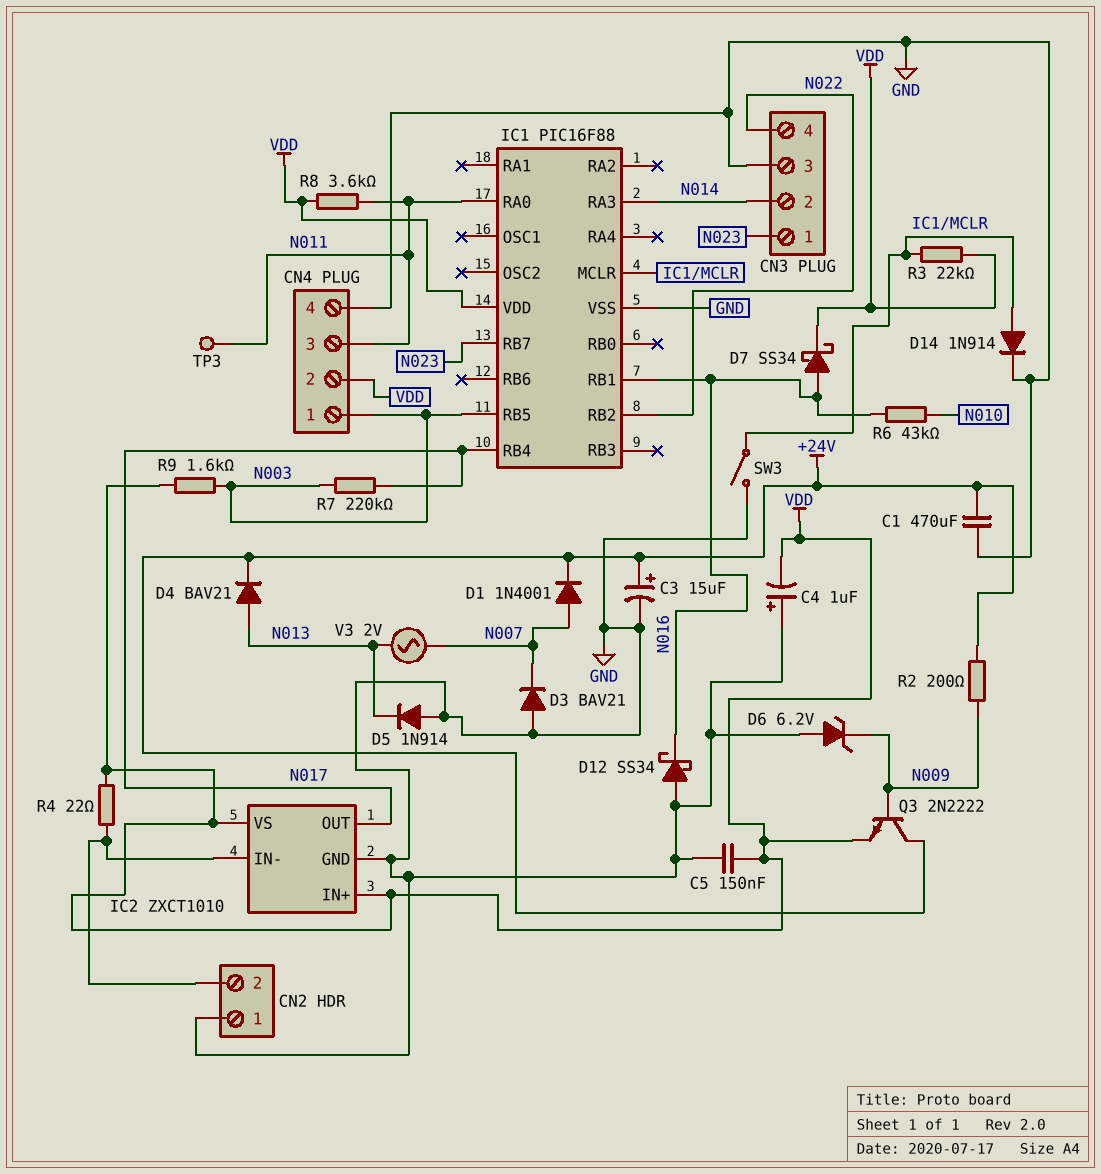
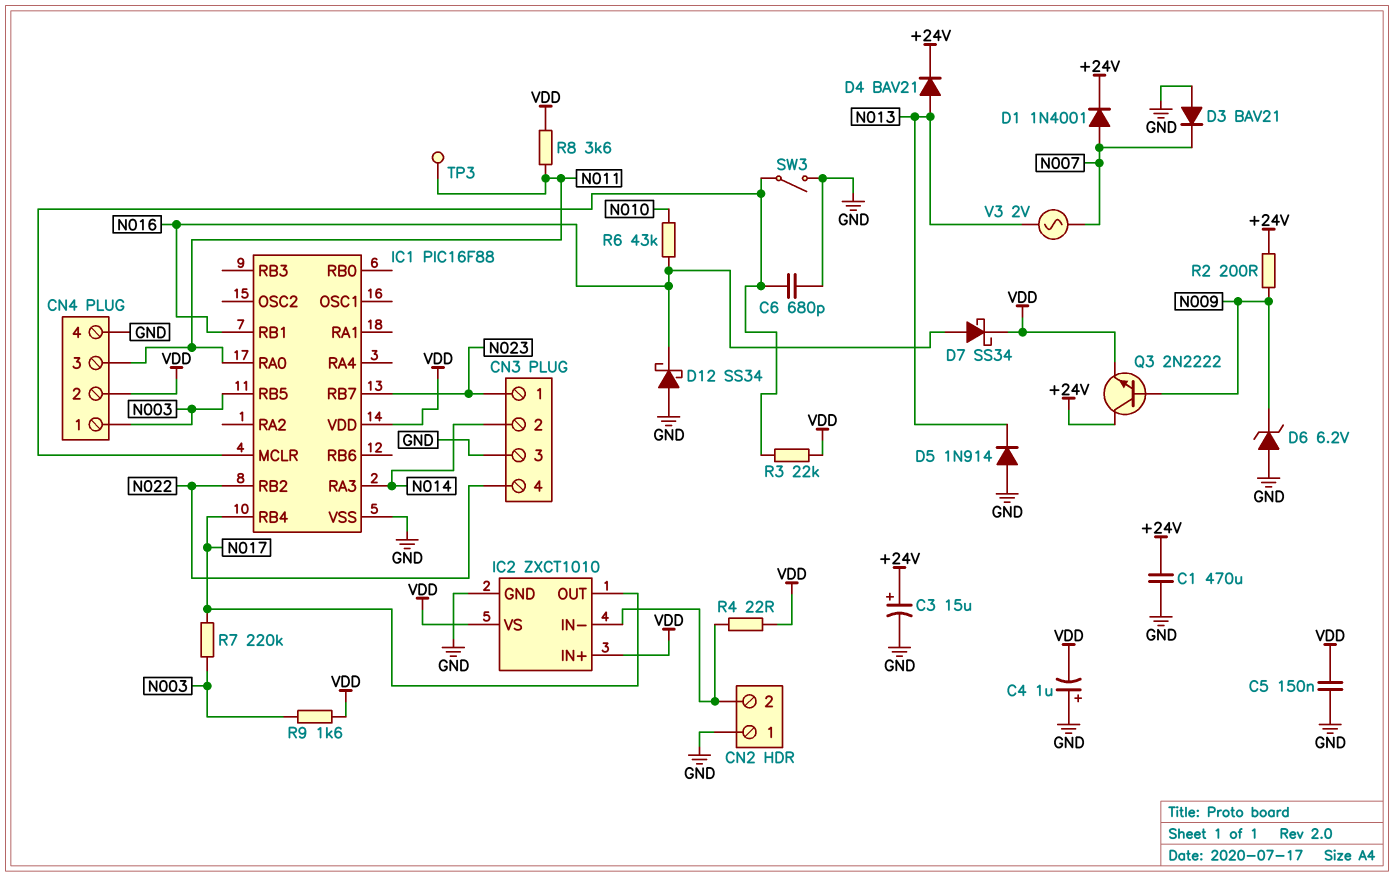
C6: none -> 680pF (GND, IC1/MCLR)
D14: diode 1N914 (A IC1/MCLR, K GND) -> none

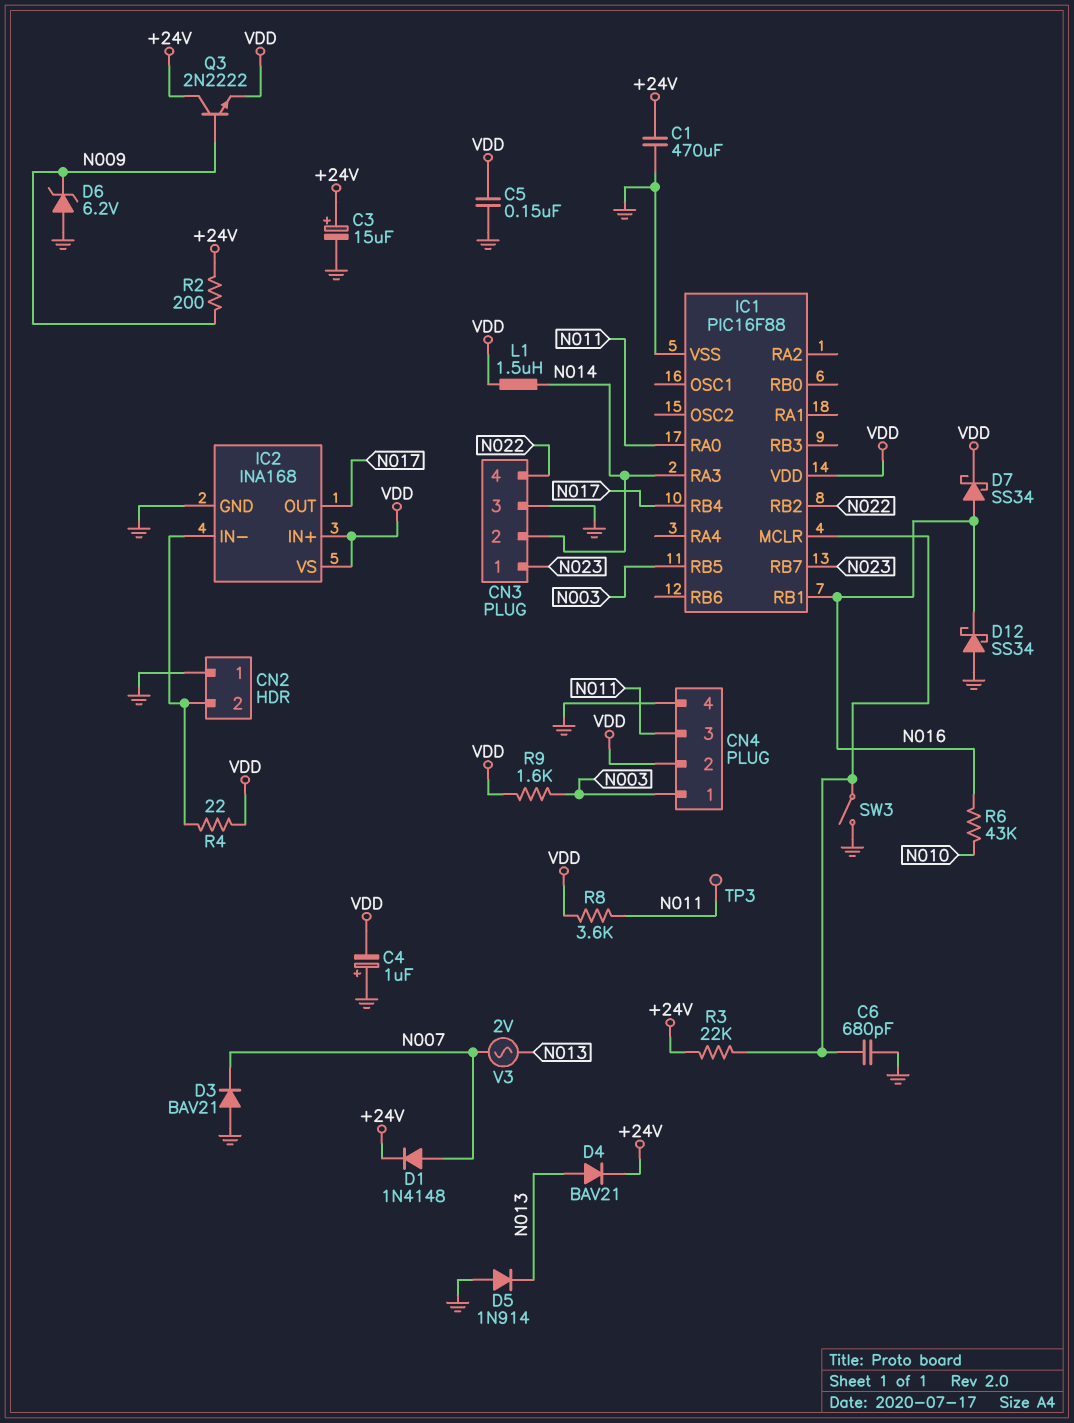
D1: diode 1N4001 (A N007, K +24V) -> diode 1N4148 (A N007, K +24V)
IC2: ZXCT1010 -> INA168
L1: none -> 1.5uH (N014, VDD)
R3: 22k (IC1/MCLR, VDD) -> 22k (+24V, IC1/MCLR)
R7: 220k (N003, N017) -> none

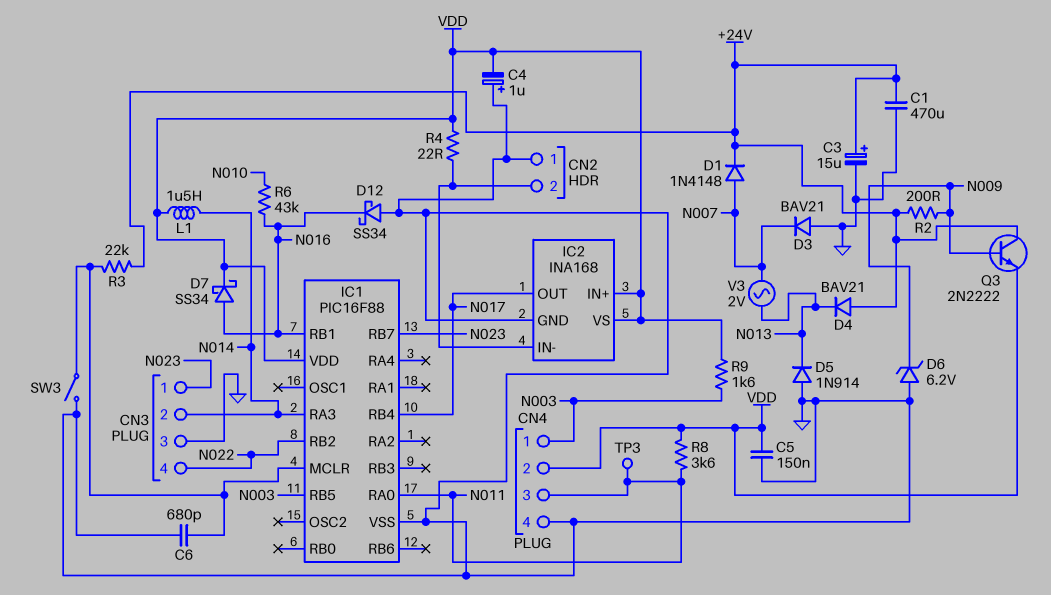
D4: diode BAV21 (A N013, K +24V) -> diode BAV21 (A +24V, K N013)

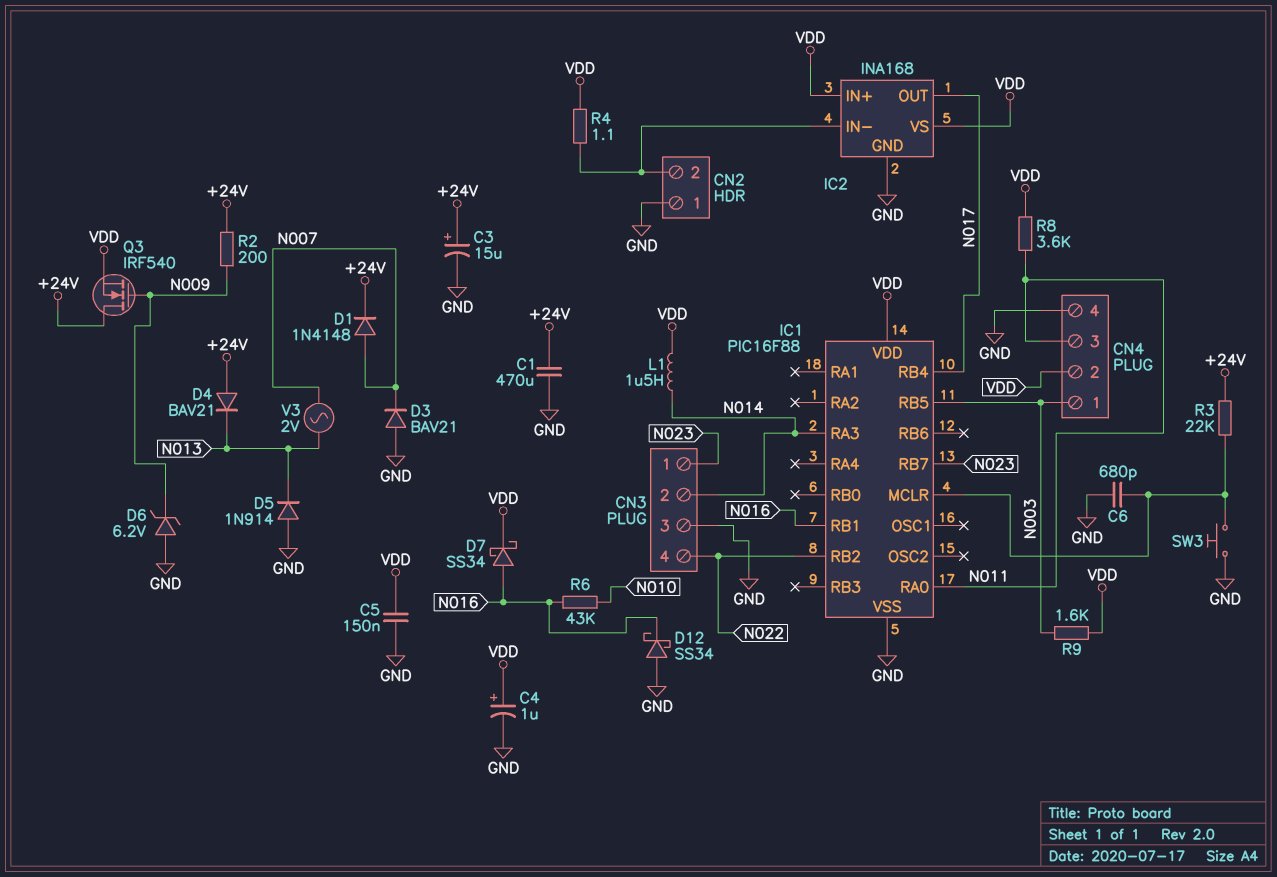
C4: 1uF (plus GND, minus VDD) -> 1uF (plus VDD, minus GND)
Q3: NPN 2N2222 (B N009, C +24V, E VDD) -> NMOS IRF540 (G N009, D +24V, S VDD)
R4: 22 (CN2/2, VDD) -> 1.1 (CN2/2, VDD)
SW3: switch (GND, IC1/MCLR) -> button (GND, IC1/MCLR)
TP3: test point (N011) -> none

